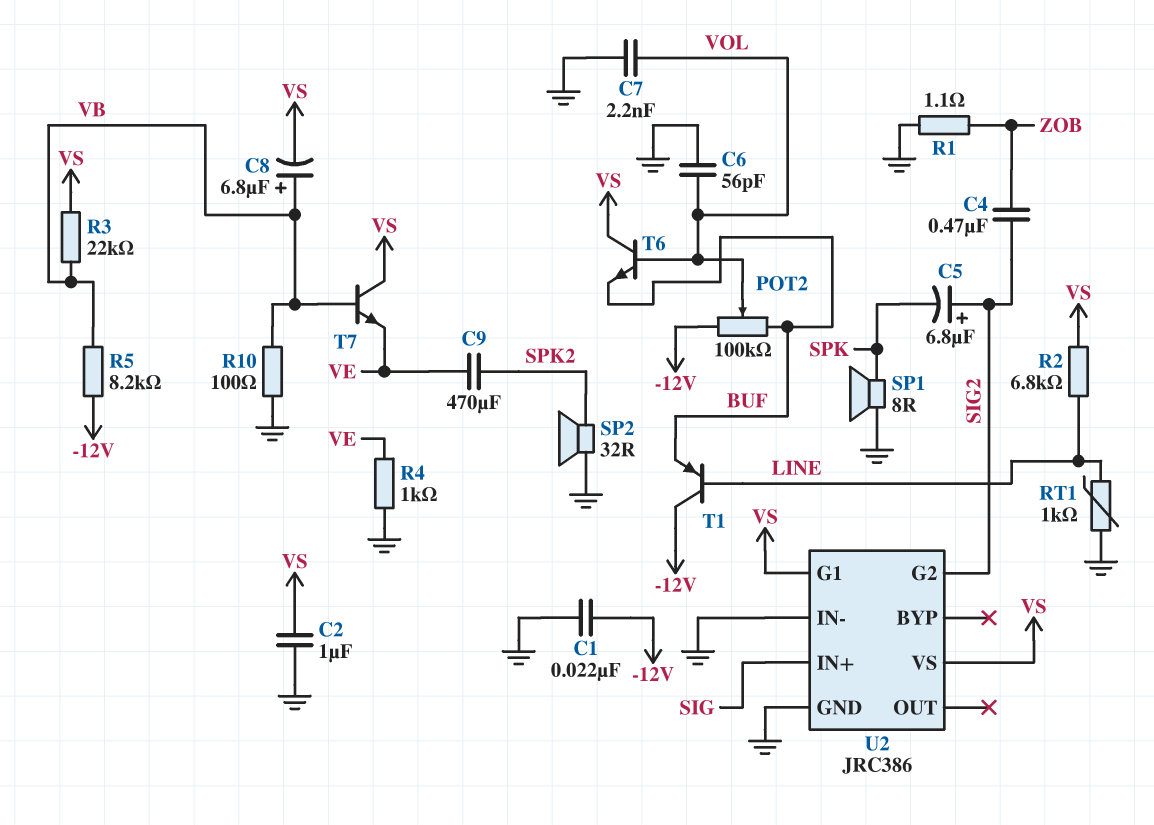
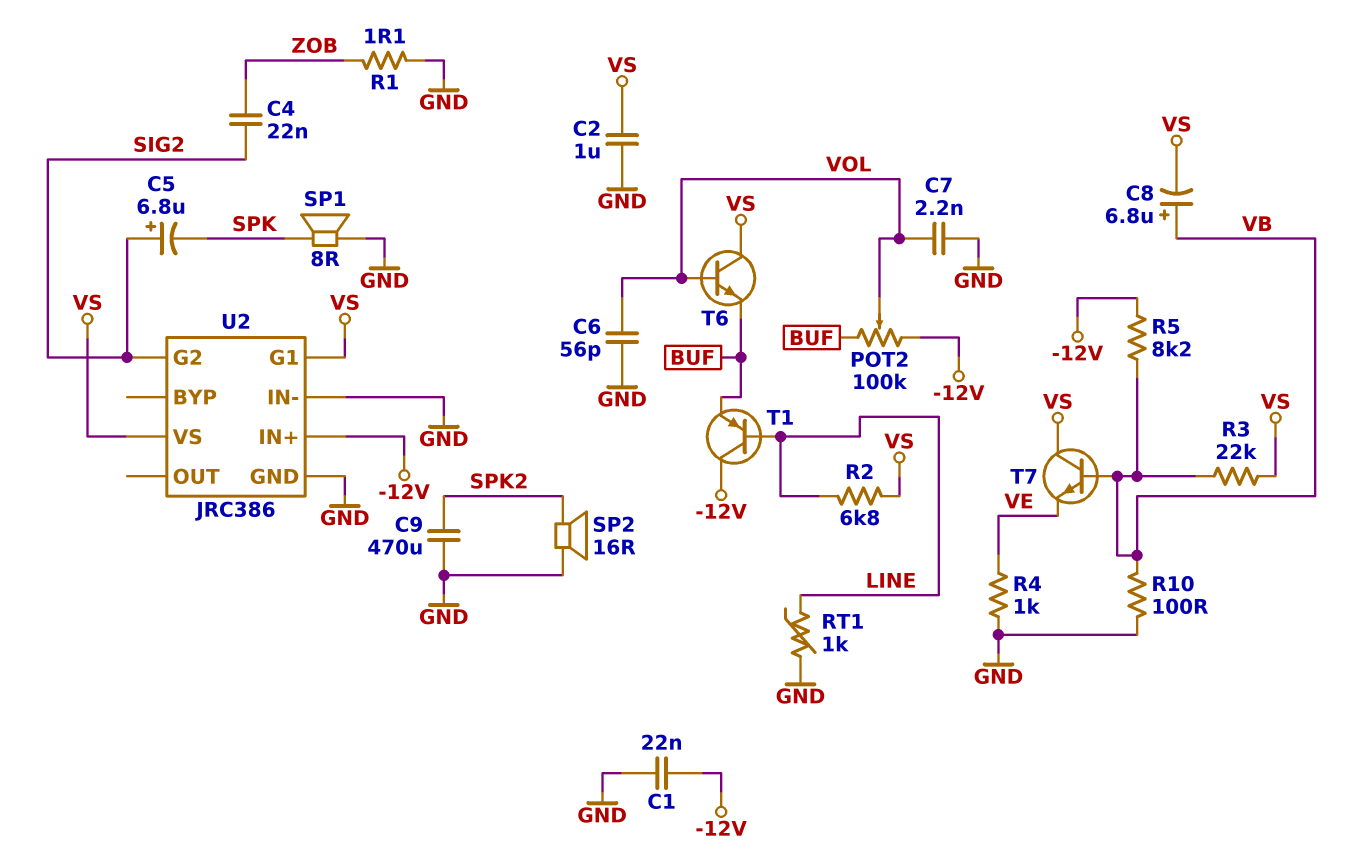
C4: 470nF (SIG2, ZOB) -> 22nF (SIG2, ZOB)
C9: 470uF (SPK2, VE) -> 470uF (GND, SPK2)
SP2: speaker 32R (GND, SPK2) -> speaker 16R (GND, SPK2)
U2 pin IN+: SIG -> -12V

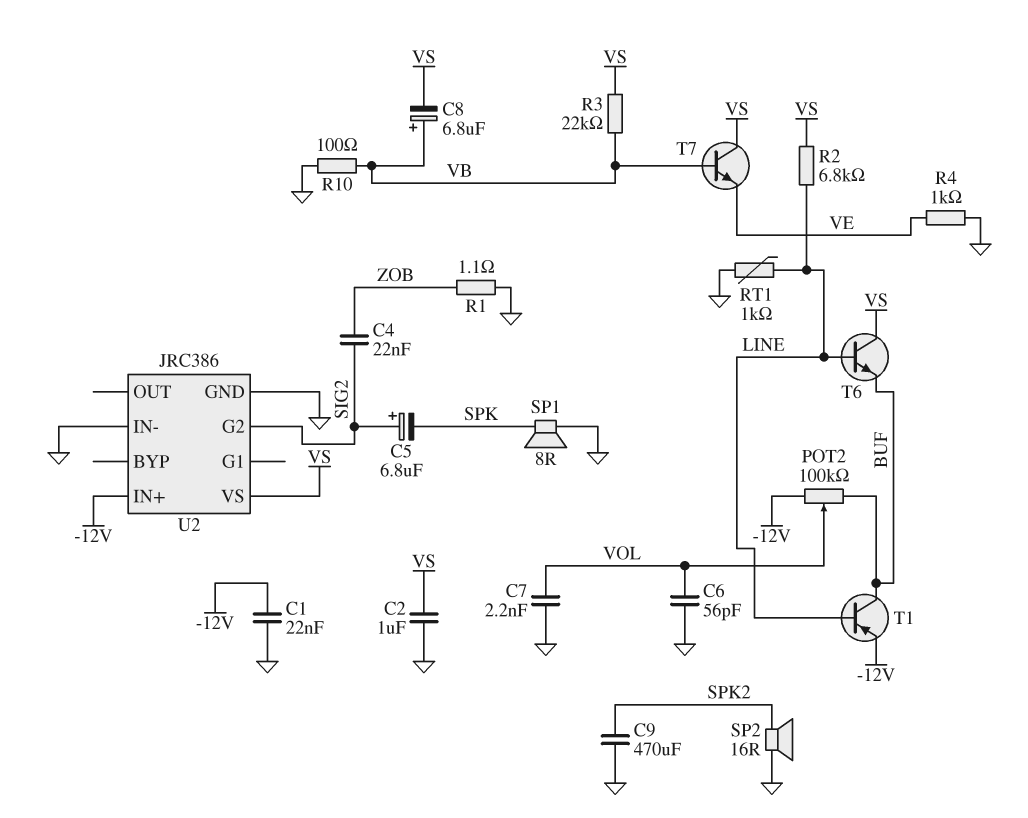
R5: 8.2k (-12V, VB) -> none
T1: PNP (B LINE, C -12V, E BUF) -> PNP (B LINE, C BUF, E -12V)
T6: NPN (B VOL, C VS, E BUF) -> NPN (B LINE, C VS, E BUF)
U2 pin G1: VS -> none

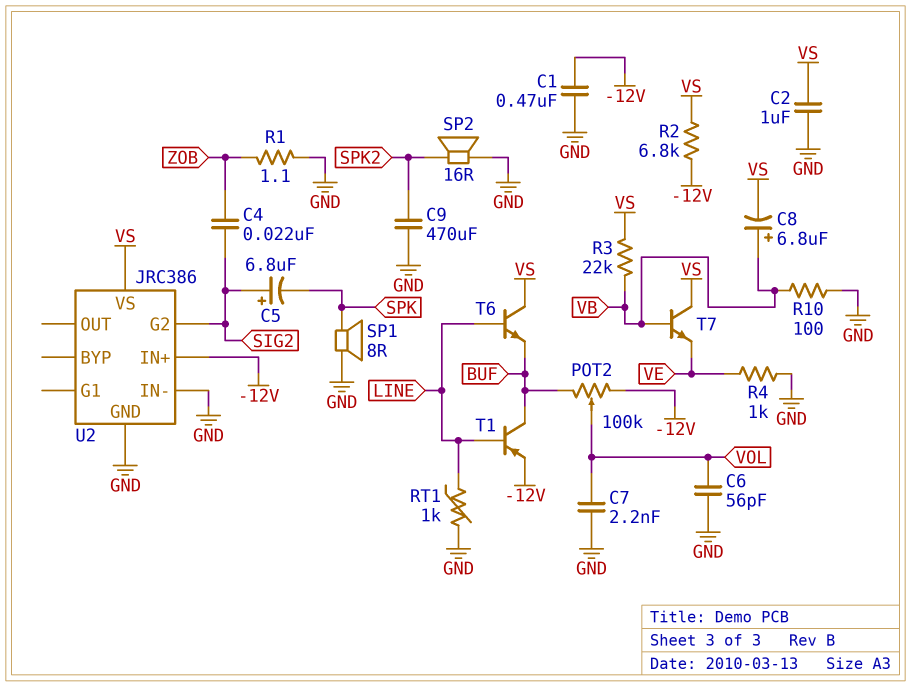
C1: 22nF (-12V, GND) -> 470nF (-12V, GND)
R2: 6.8k (LINE, VS) -> 6.8k (-12V, VS)

